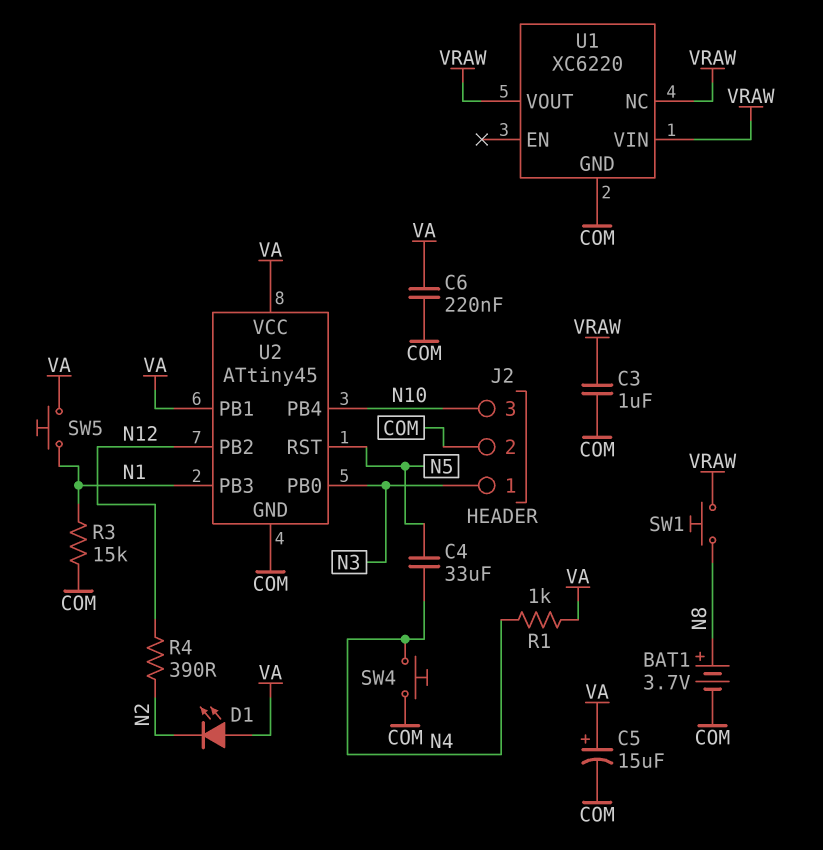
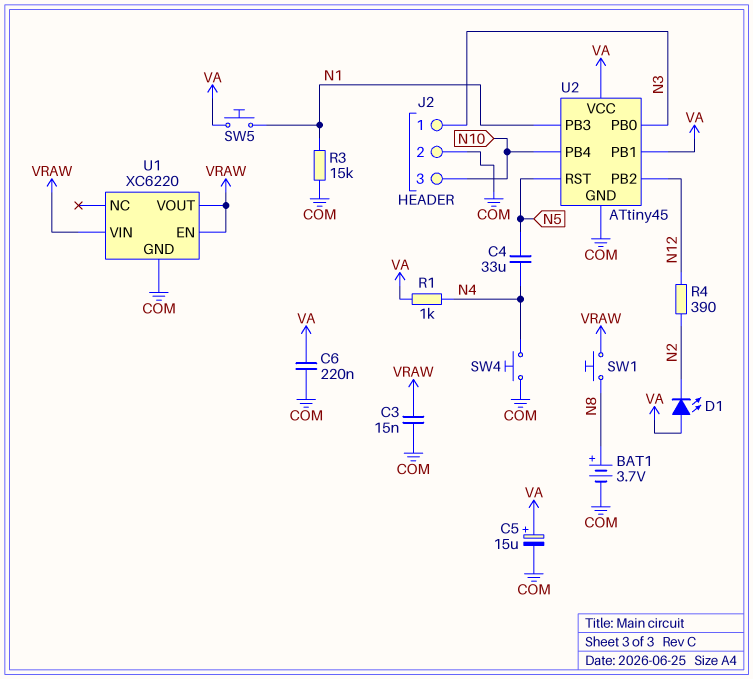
C3: 1uF (COM, VRAW) -> 15nF (COM, VRAW)
U1 pin EN: none -> VRAW
U1 pin NC: VRAW -> none

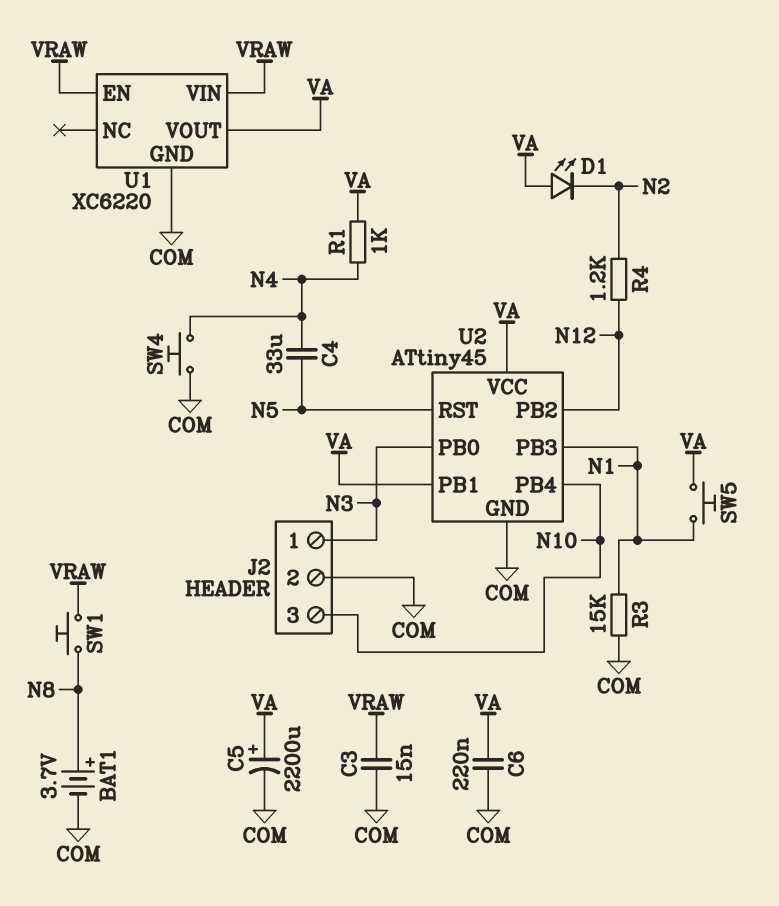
C5: 15uF (plus VA, minus COM) -> 2200uF (plus VA, minus COM)
R4: 390 (N2, N12) -> 1.2k (N2, N12)
U1 pin VOUT: VRAW -> VA

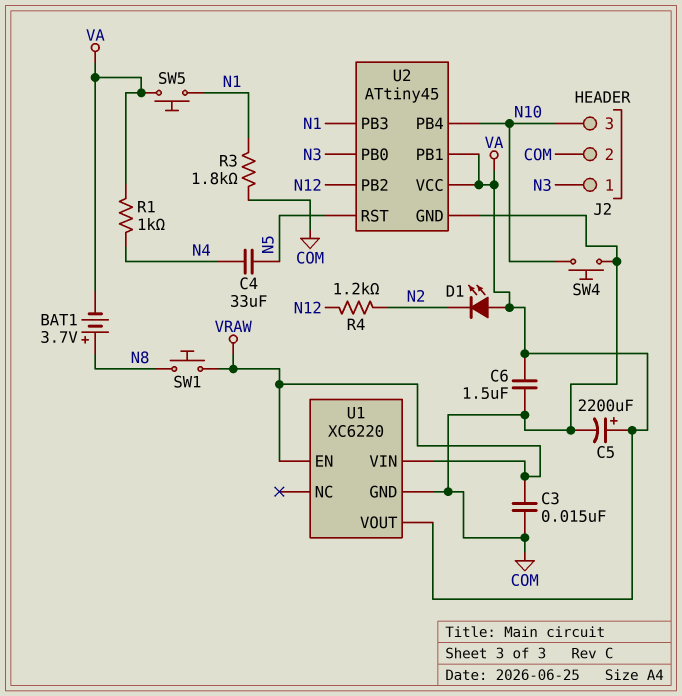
BAT1: 3.7V (plus N8, minus COM) -> 3.7V (plus N8, minus VA)
C6: 220nF (COM, VA) -> 1.5uF (COM, VA)
R3: 15k (COM, N1) -> 1.8k (COM, N1)
SW4: button (COM, N4) -> button (COM, N10)

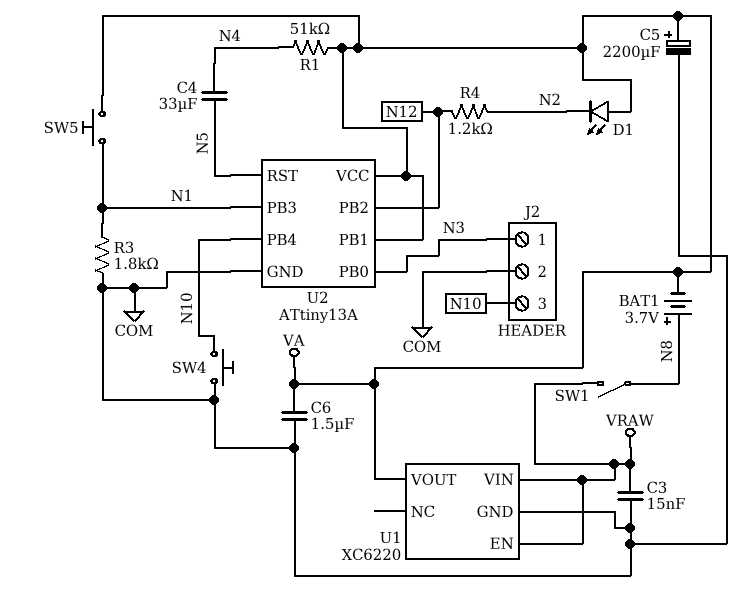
R1: 1k (N4, VA) -> 51k (N4, VA)
SW1: button (N8, VRAW) -> switch (N8, VRAW)
U2: ATtiny45 -> ATtiny13A

